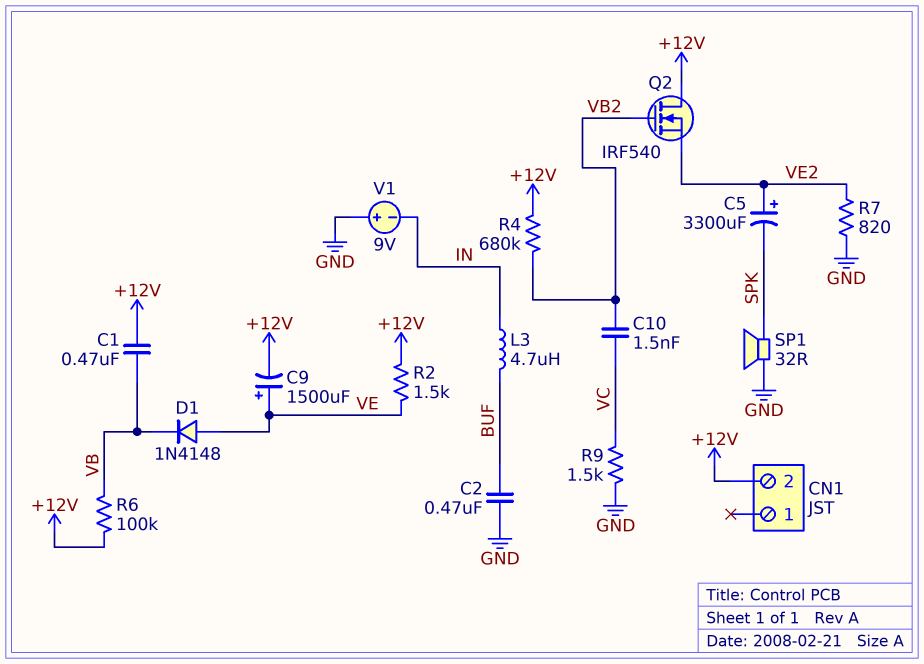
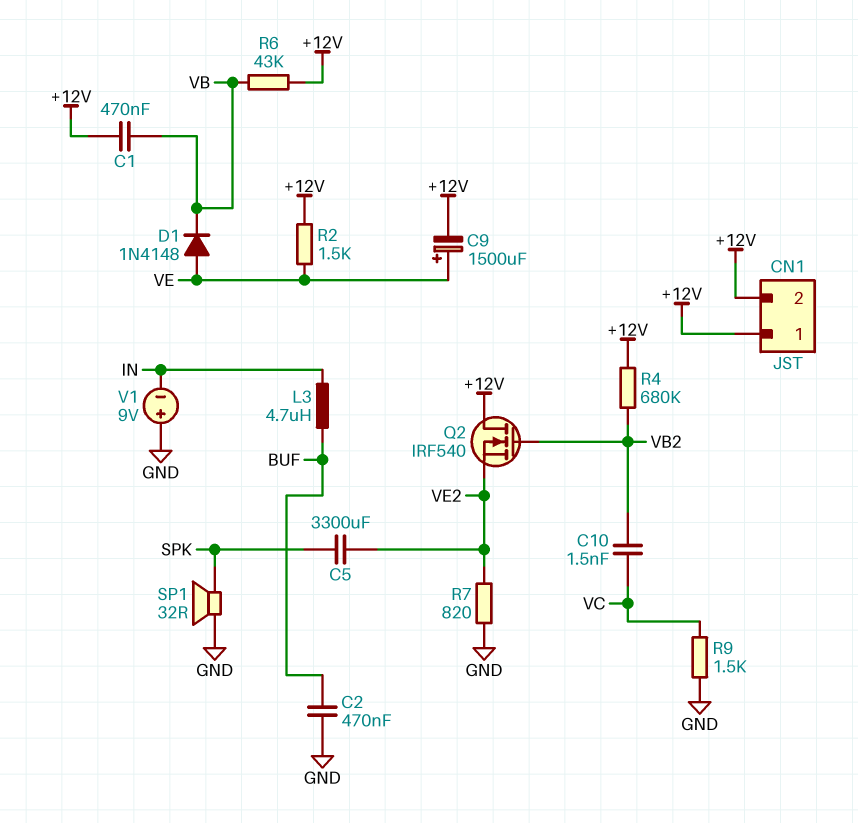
C5: 3300uF (plus VE2, minus SPK) -> 3300uF (SPK, VE2)
CN1 pin 1: none -> +12V
R6: 100k (+12V, VB) -> 43k (+12V, VB)

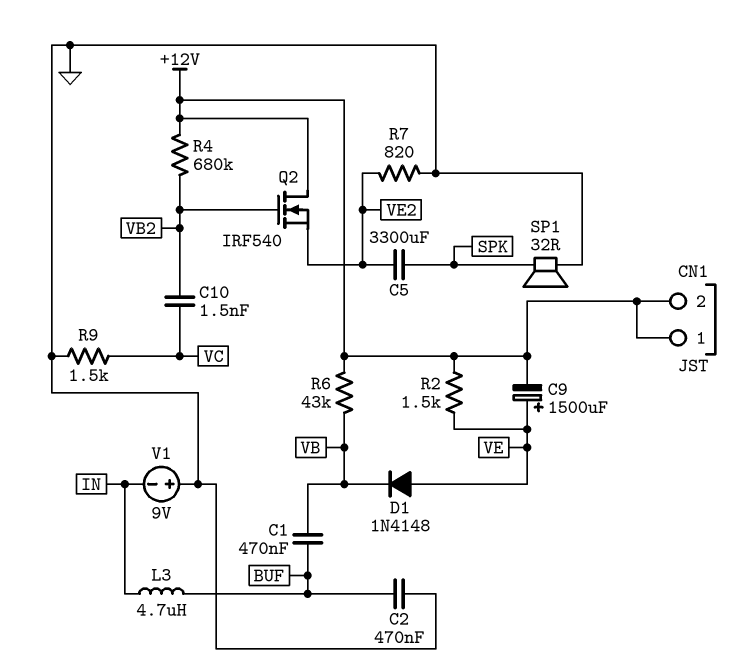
C1: 470nF (+12V, VB) -> 470nF (BUF, VB)

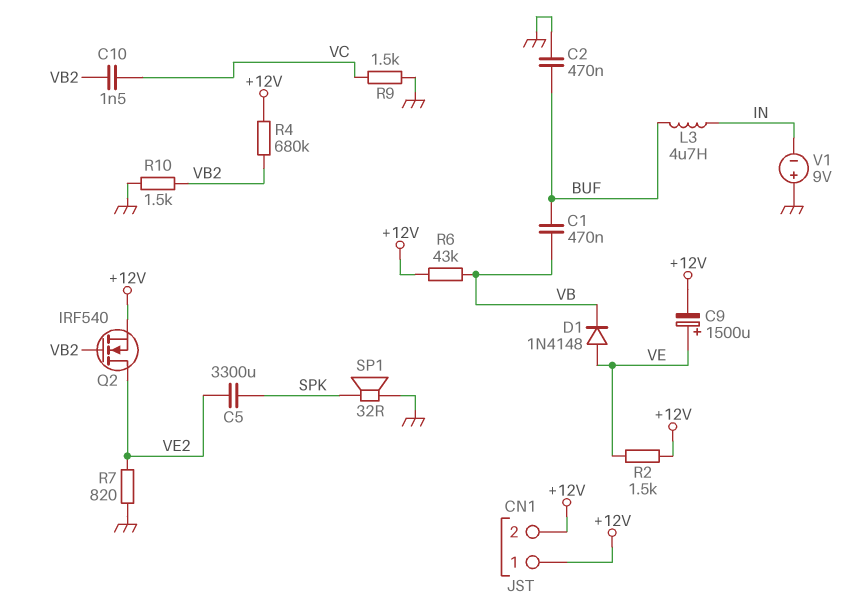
Q2: NMOS IRF540 (G VB2, D +12V, S VE2) -> NMOS IRF540 (G VB2, D VE2, S +12V)
R10: none -> 1.5k (GND, VB2)

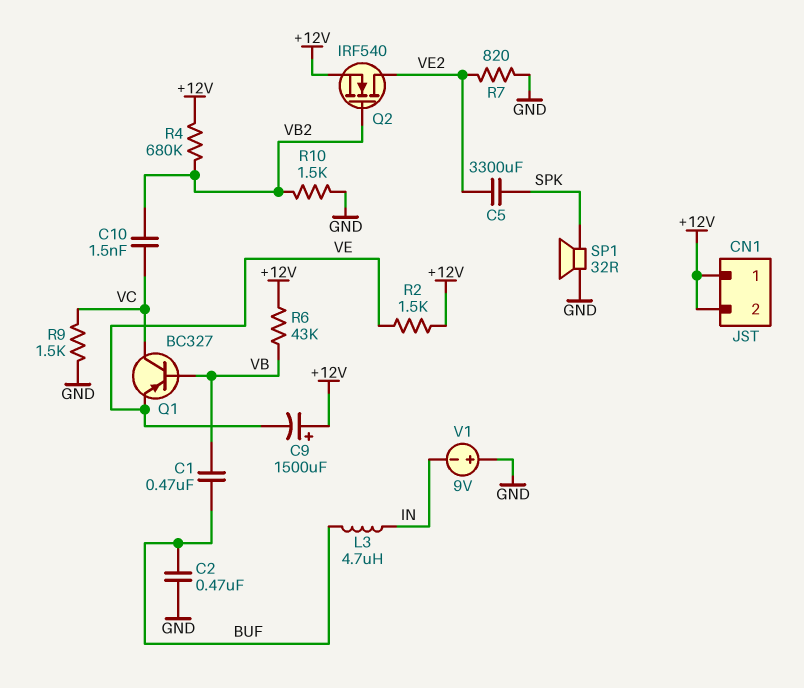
C9: 1500uF (plus VE, minus +12V) -> 1500uF (plus +12V, minus VE)
D1: diode 1N4148 (A VE, K VB) -> none
Q1: none -> PNP BC327 (B VB, C VC, E VE)

